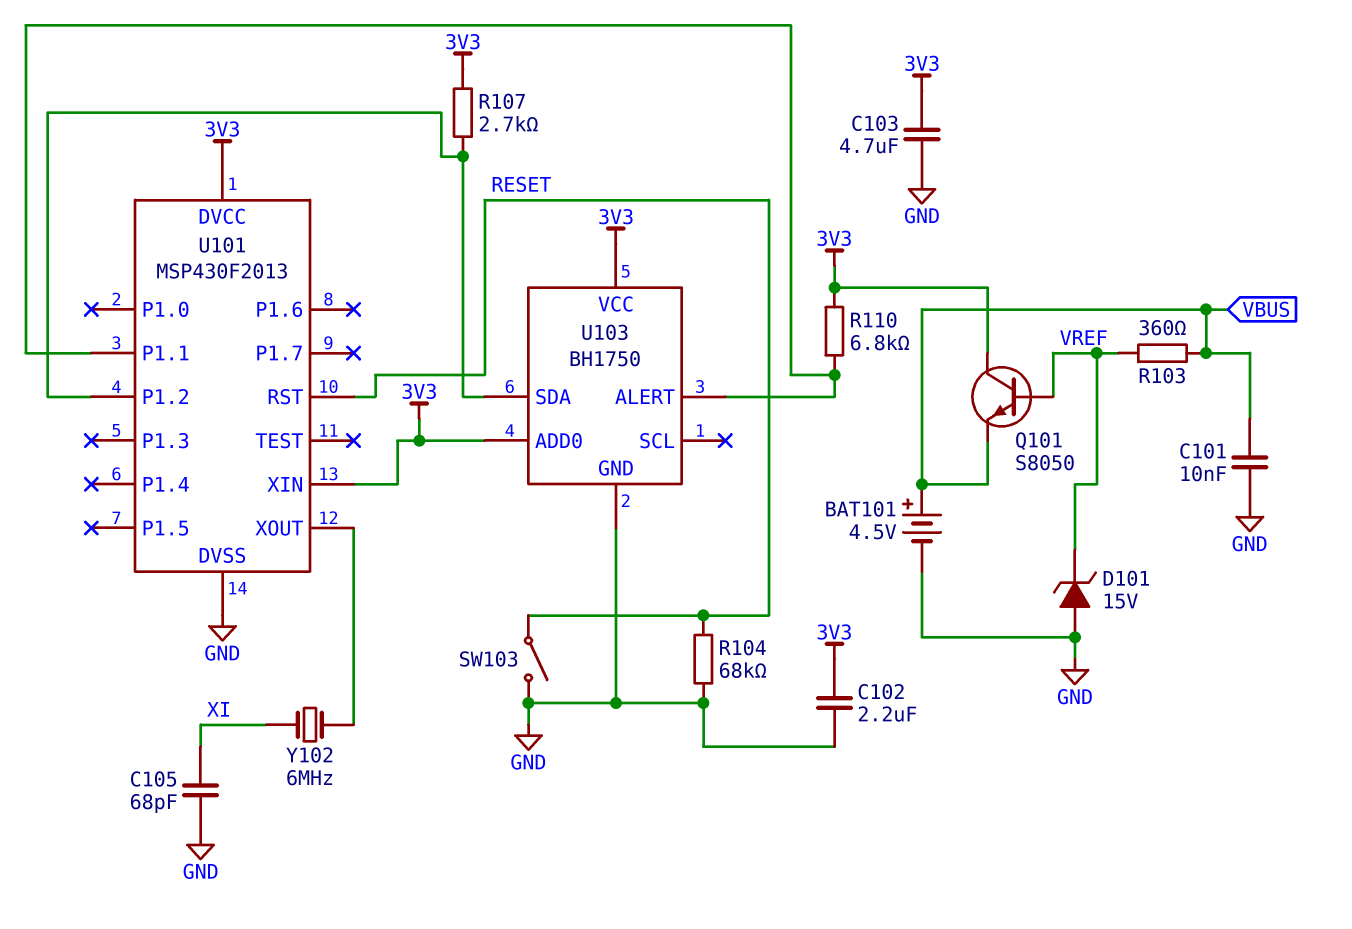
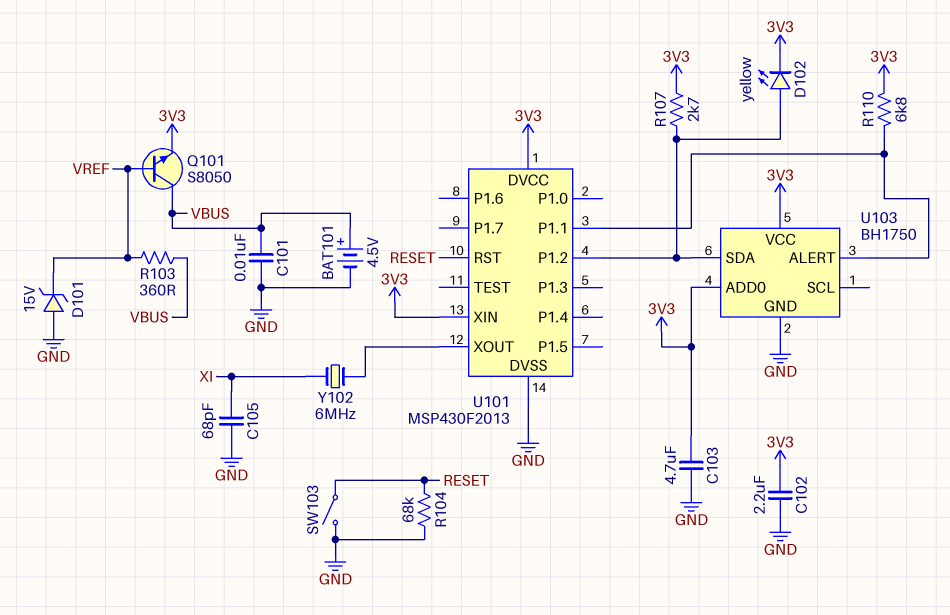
D102: none -> LED yellow (A U101/P1.2, K 3V3)
Q101: NPN S8050 (B VREF, C 3V3, E VBUS) -> NPN S8050 (B VREF, C VBUS, E 3V3)

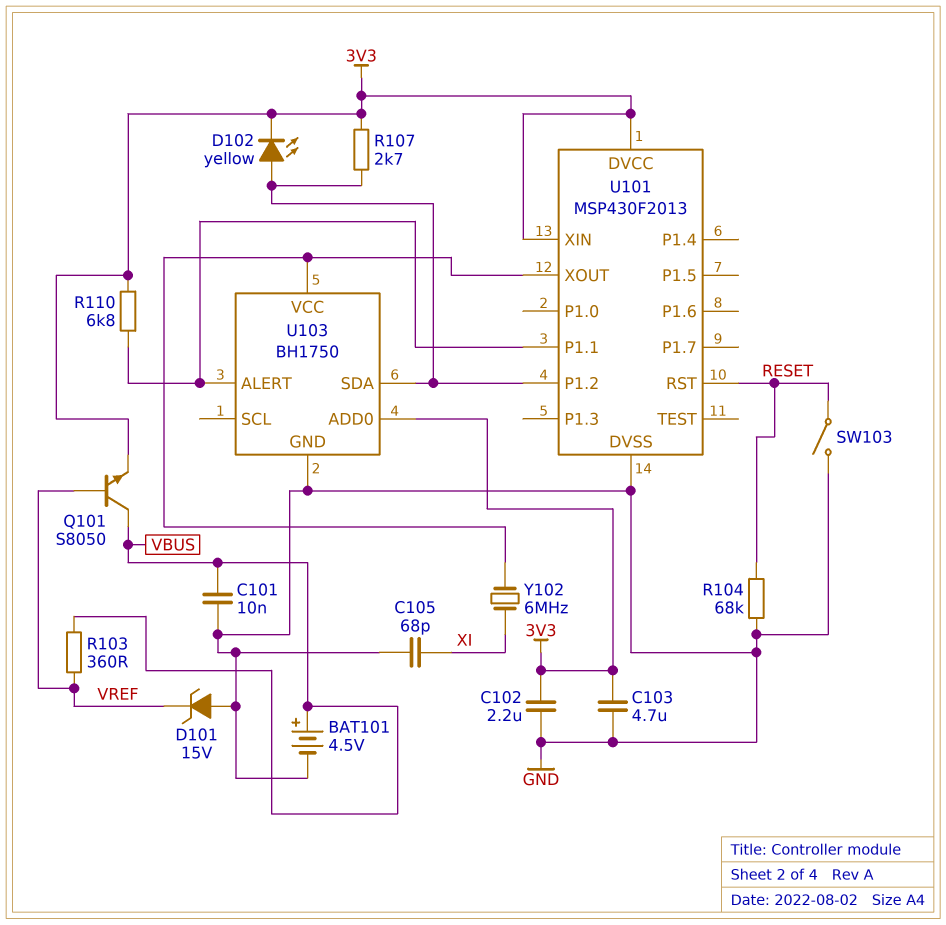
U103 pin VCC: 3V3 -> U101/XOUT

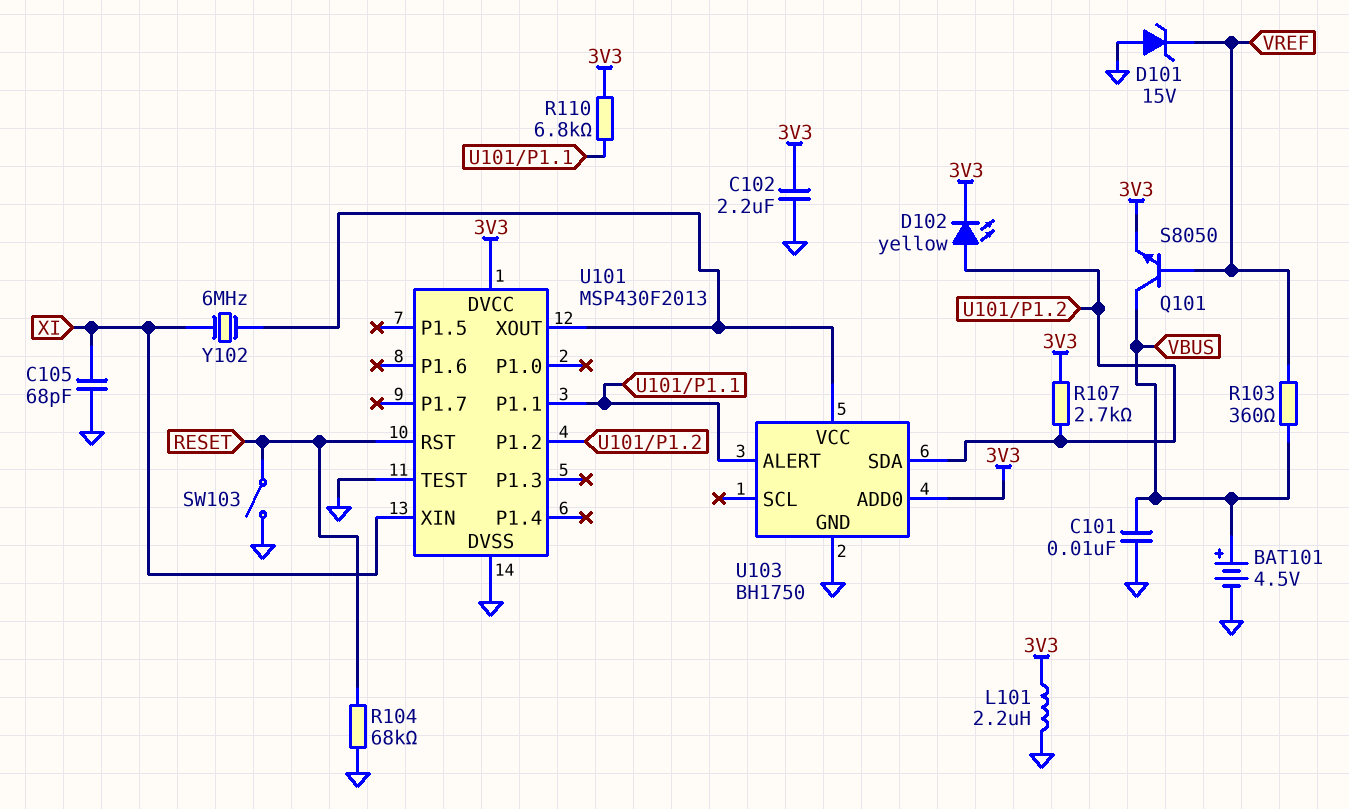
C103: 4.7uF (3V3, GND) -> none
L101: none -> 2.2uH (3V3, GND)
U101 pin TEST: none -> GND
U101 pin XIN: 3V3 -> XI

